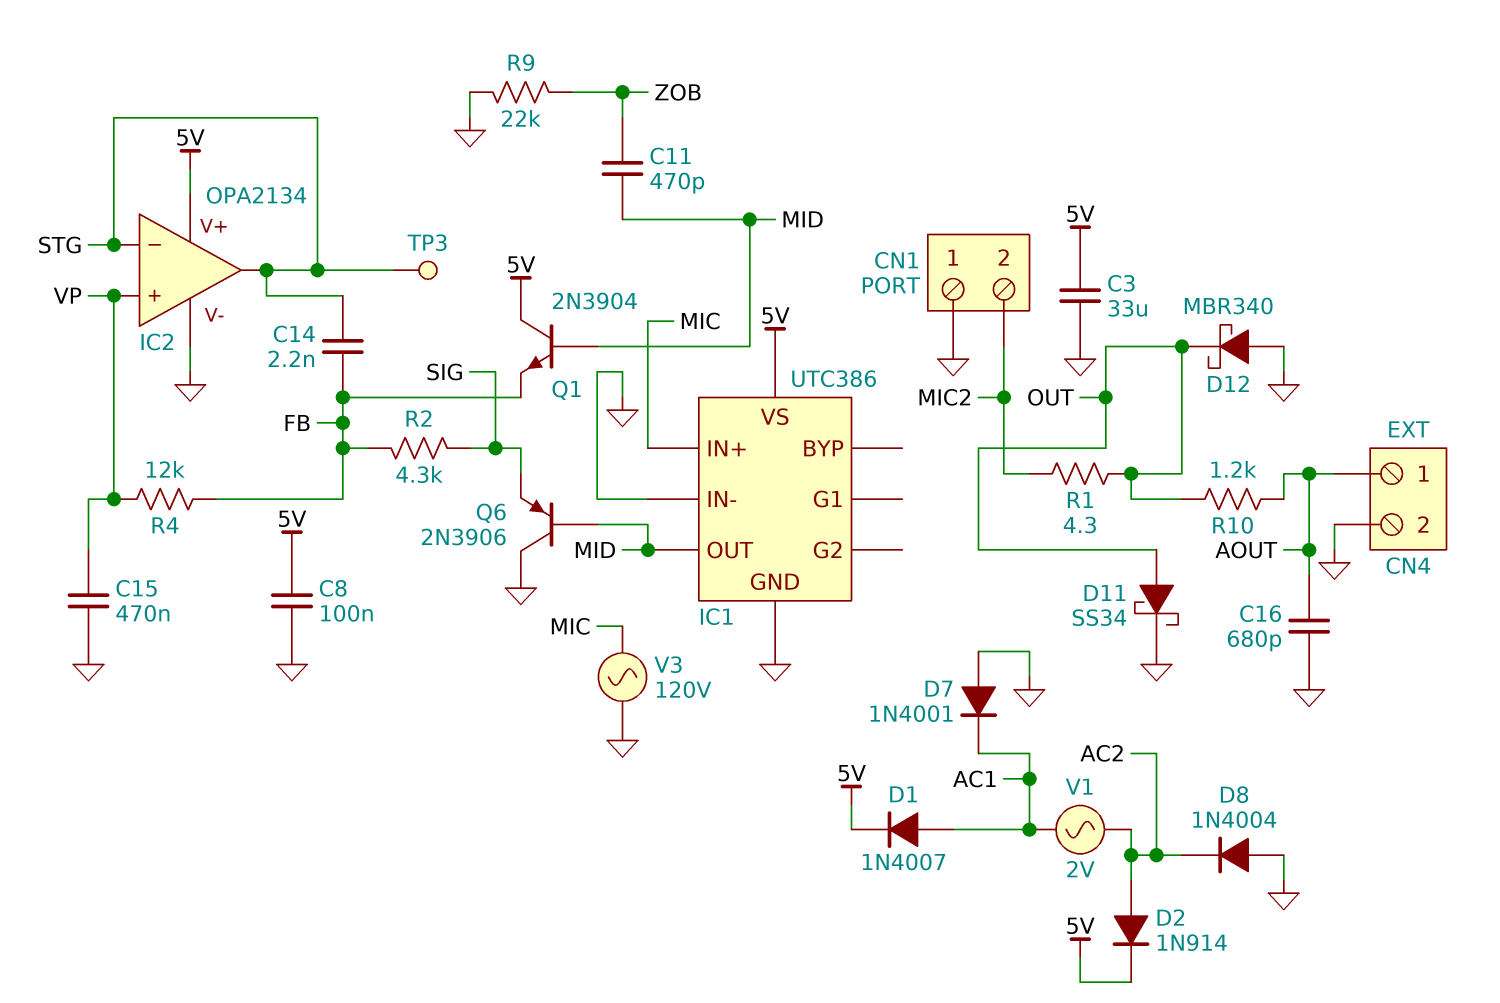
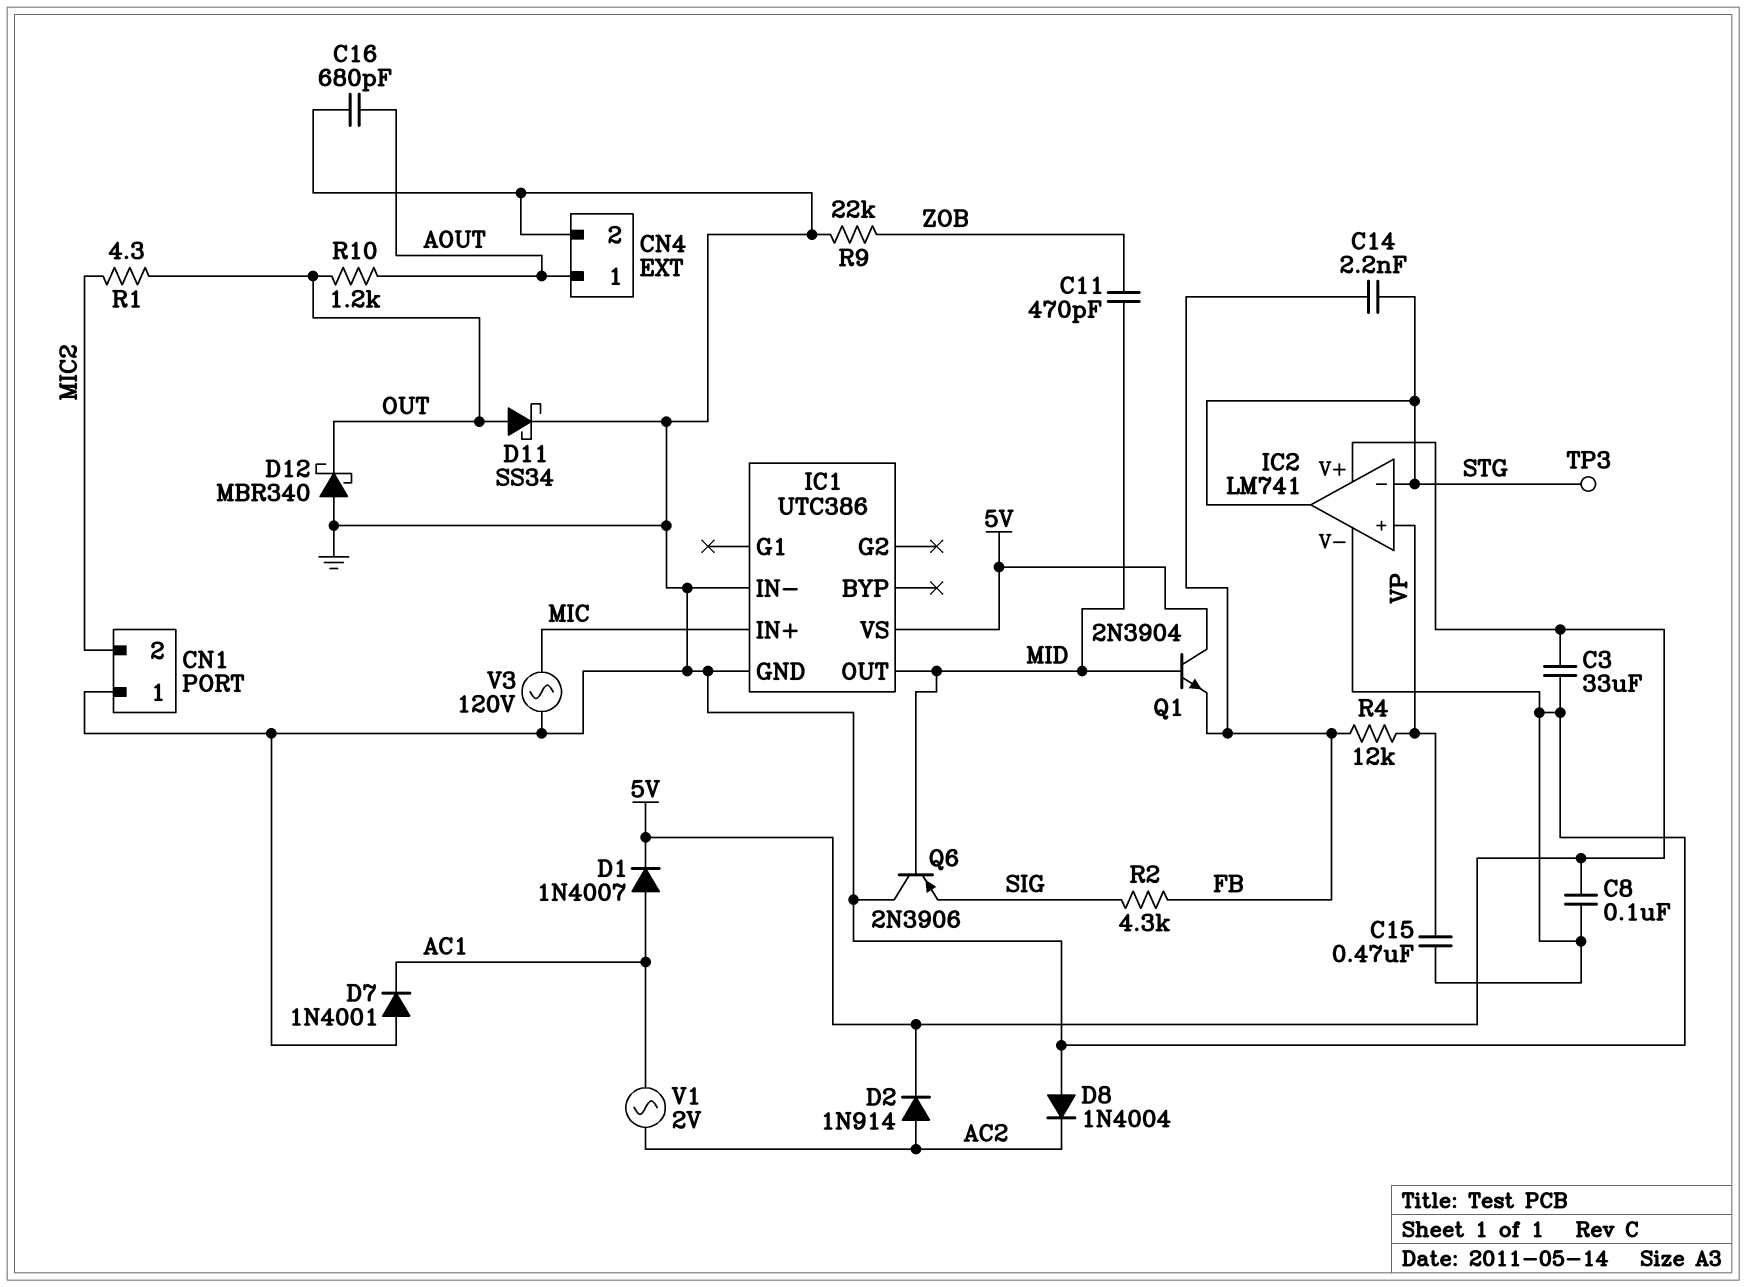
IC2: OPA2134 -> LM741

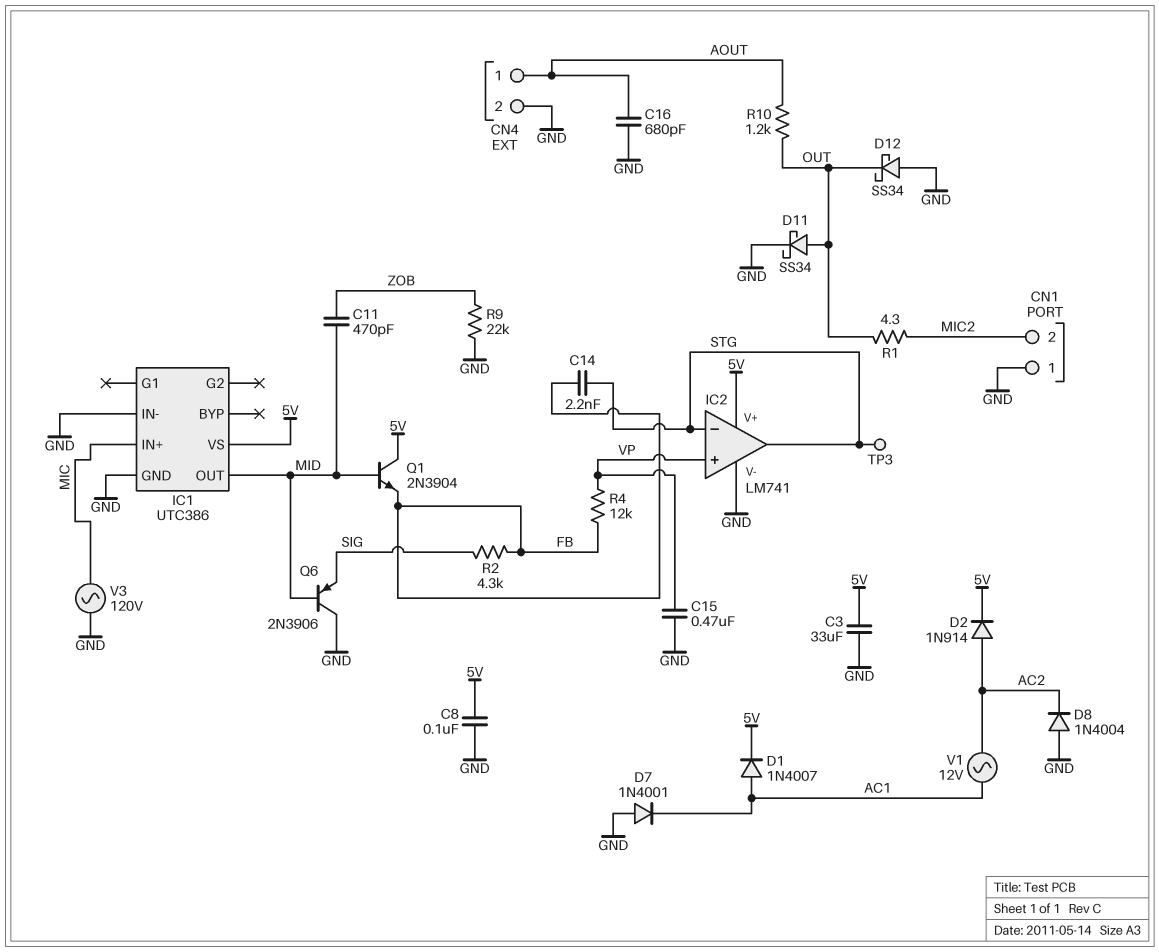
D12: schottky MBR340 (A GND, K OUT) -> schottky SS34 (A GND, K OUT)
V1: AC 2V (AC1, AC2) -> AC 12V (AC1, AC2)

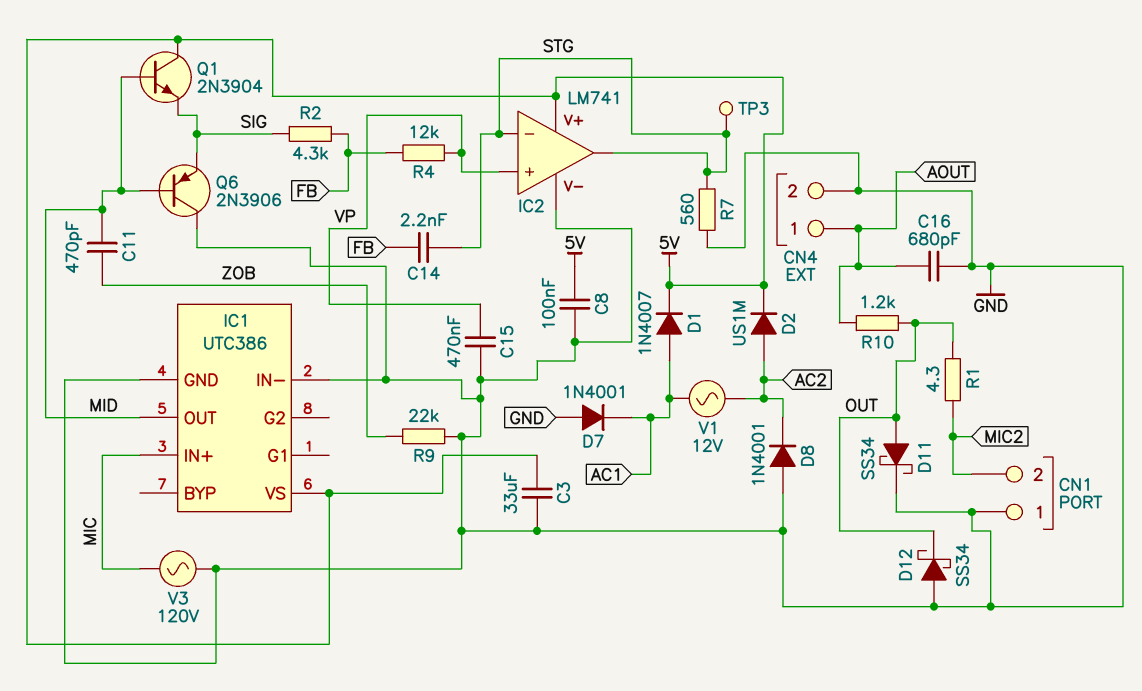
D2: diode 1N914 (A AC2, K 5V) -> diode US1M (A AC2, K 5V)
D8: diode 1N4004 (A GND, K AC2) -> diode 1N4001 (A GND, K AC2)
Q1: NPN 2N3904 (B MID, C 5V, E FB) -> NPN 2N3904 (B MID, C 5V, E SIG)
R7: none -> 560 (GND, STG)

